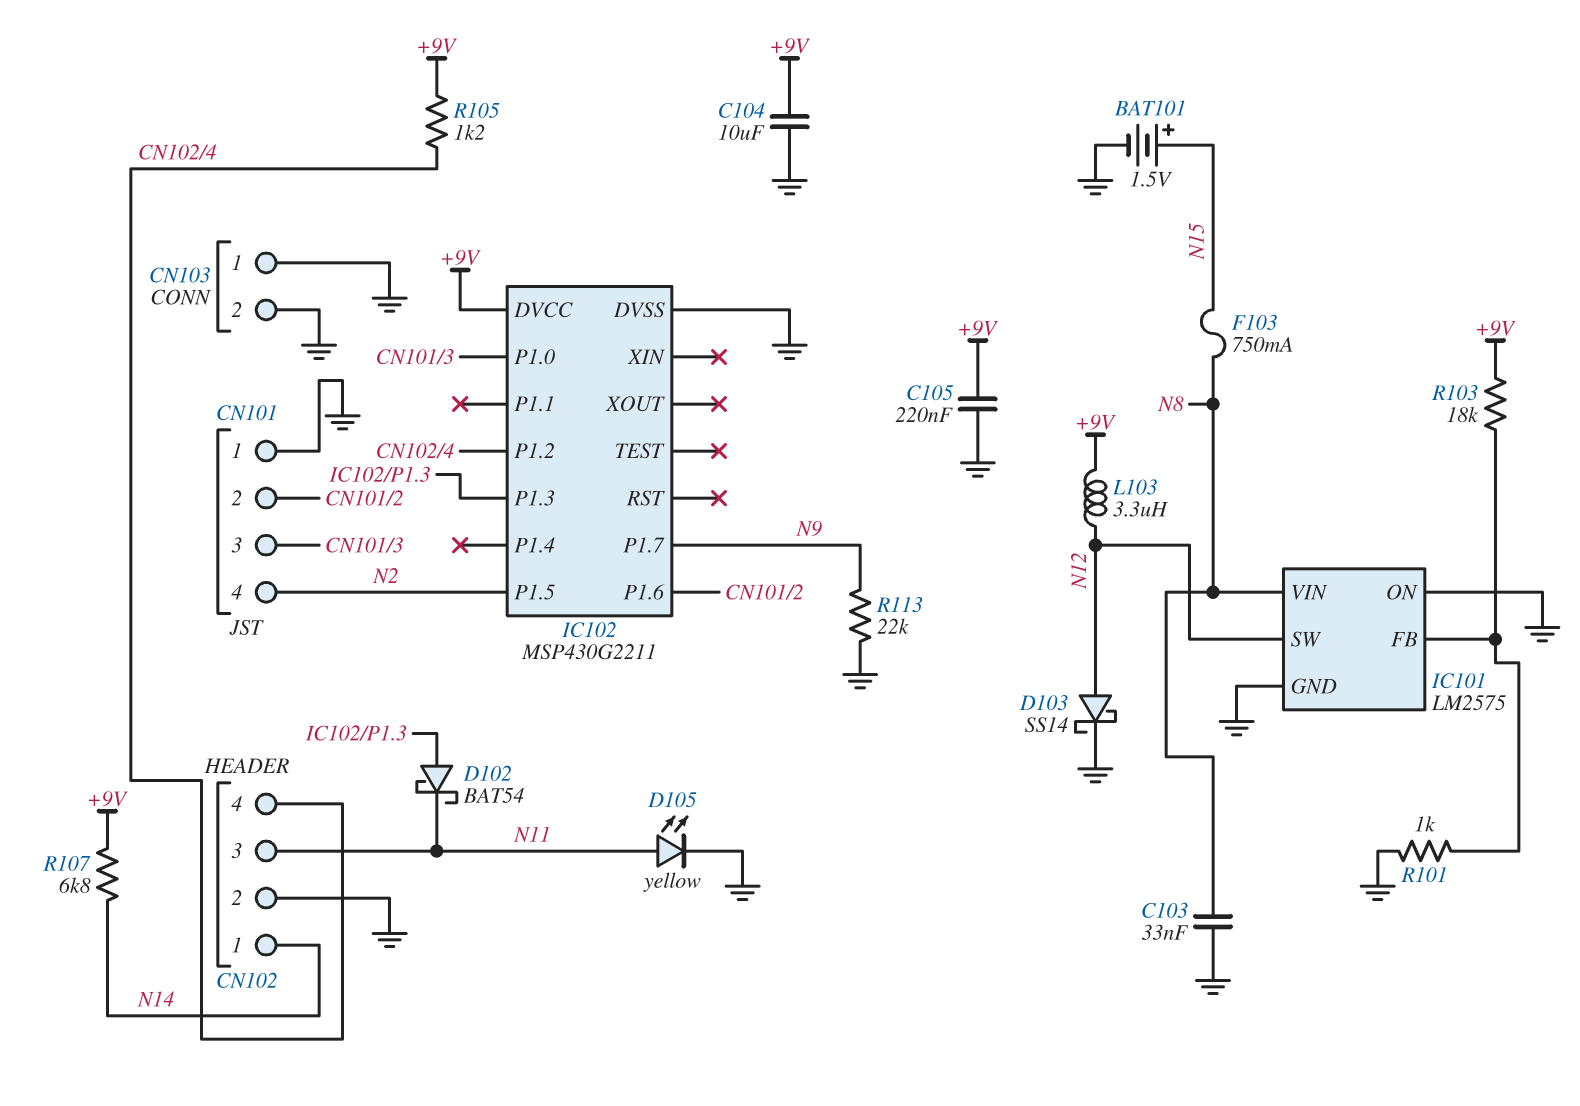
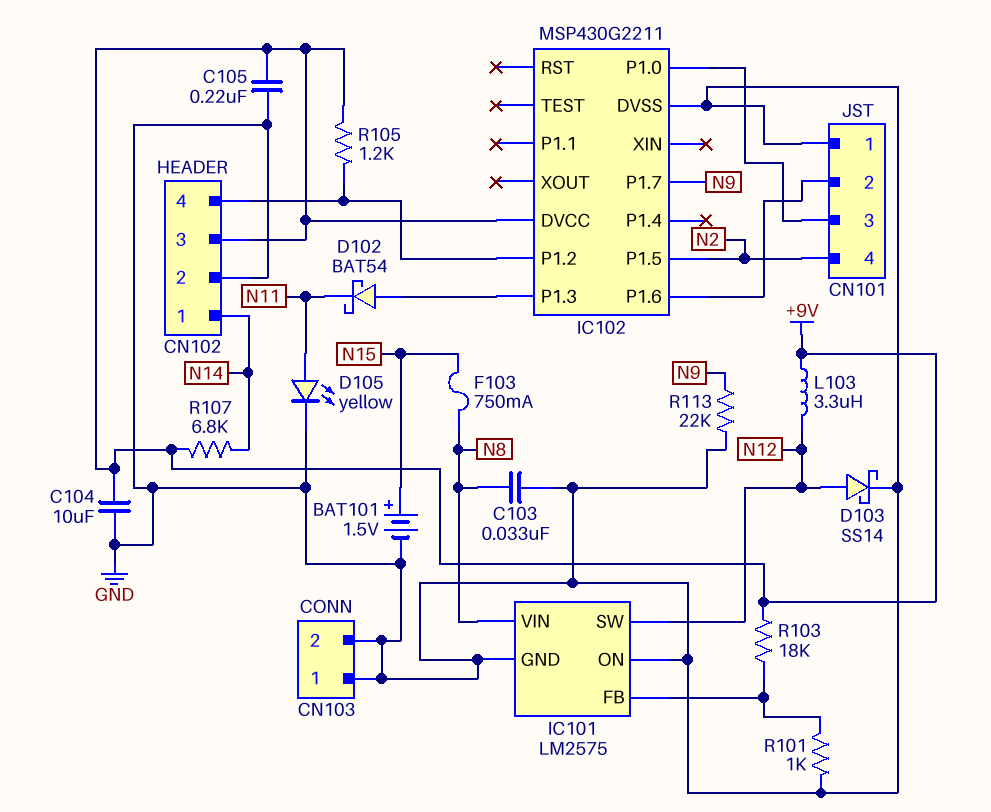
CN102 pin 3: N11 -> +9V

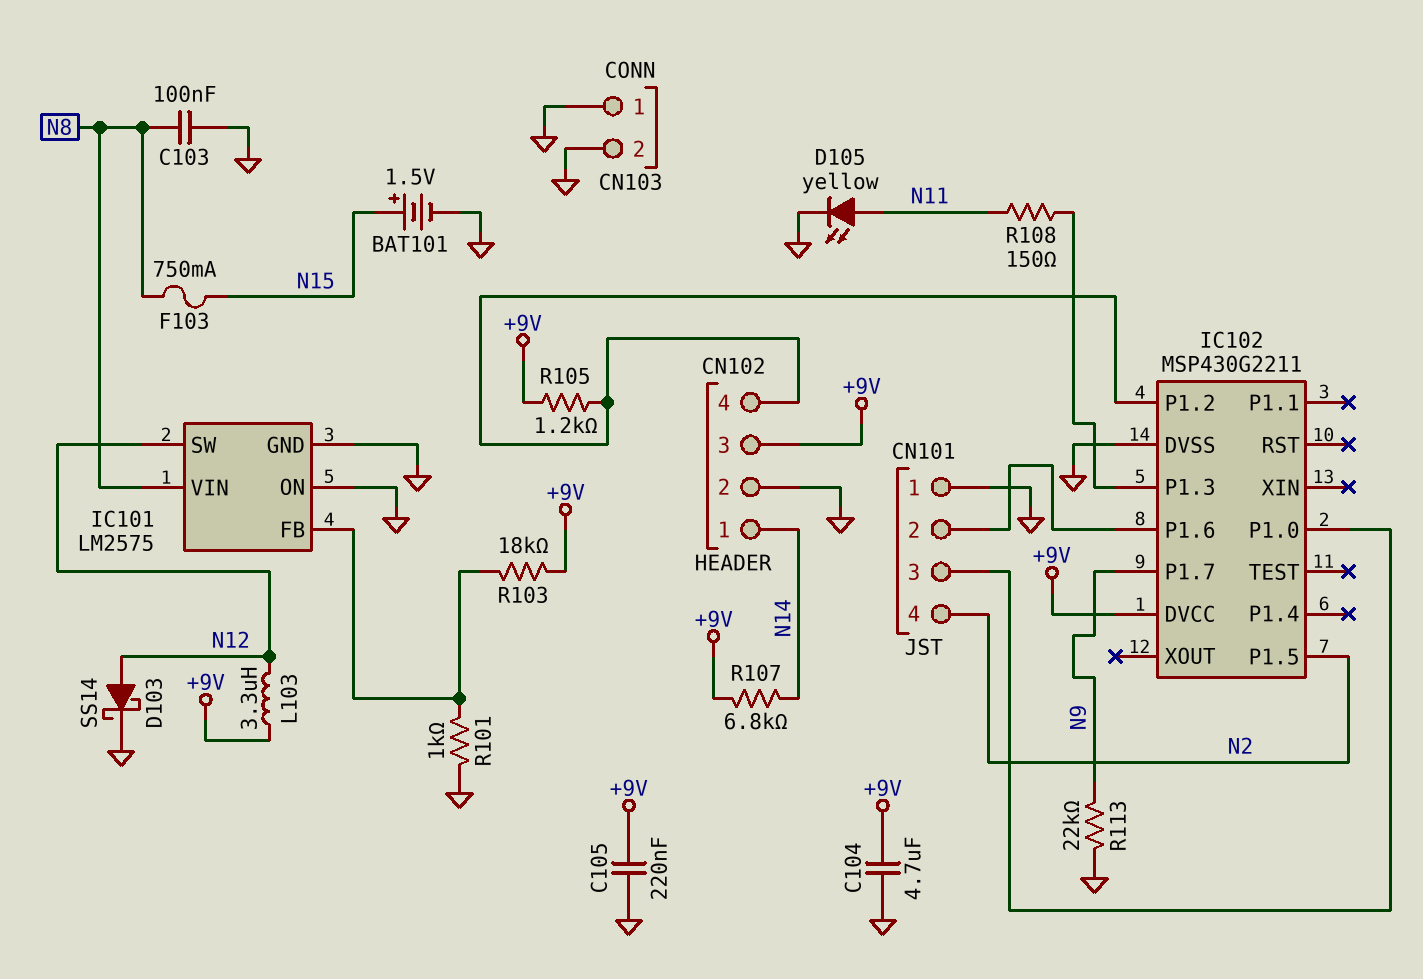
C103: 33nF (GND, N8) -> 100nF (GND, N8)
C104: 10uF (+9V, GND) -> 4.7uF (+9V, GND)
D102: schottky BAT54 (A IC102/P1.3, K N11) -> none
R108: none -> 150 (IC102/P1.3, N11)

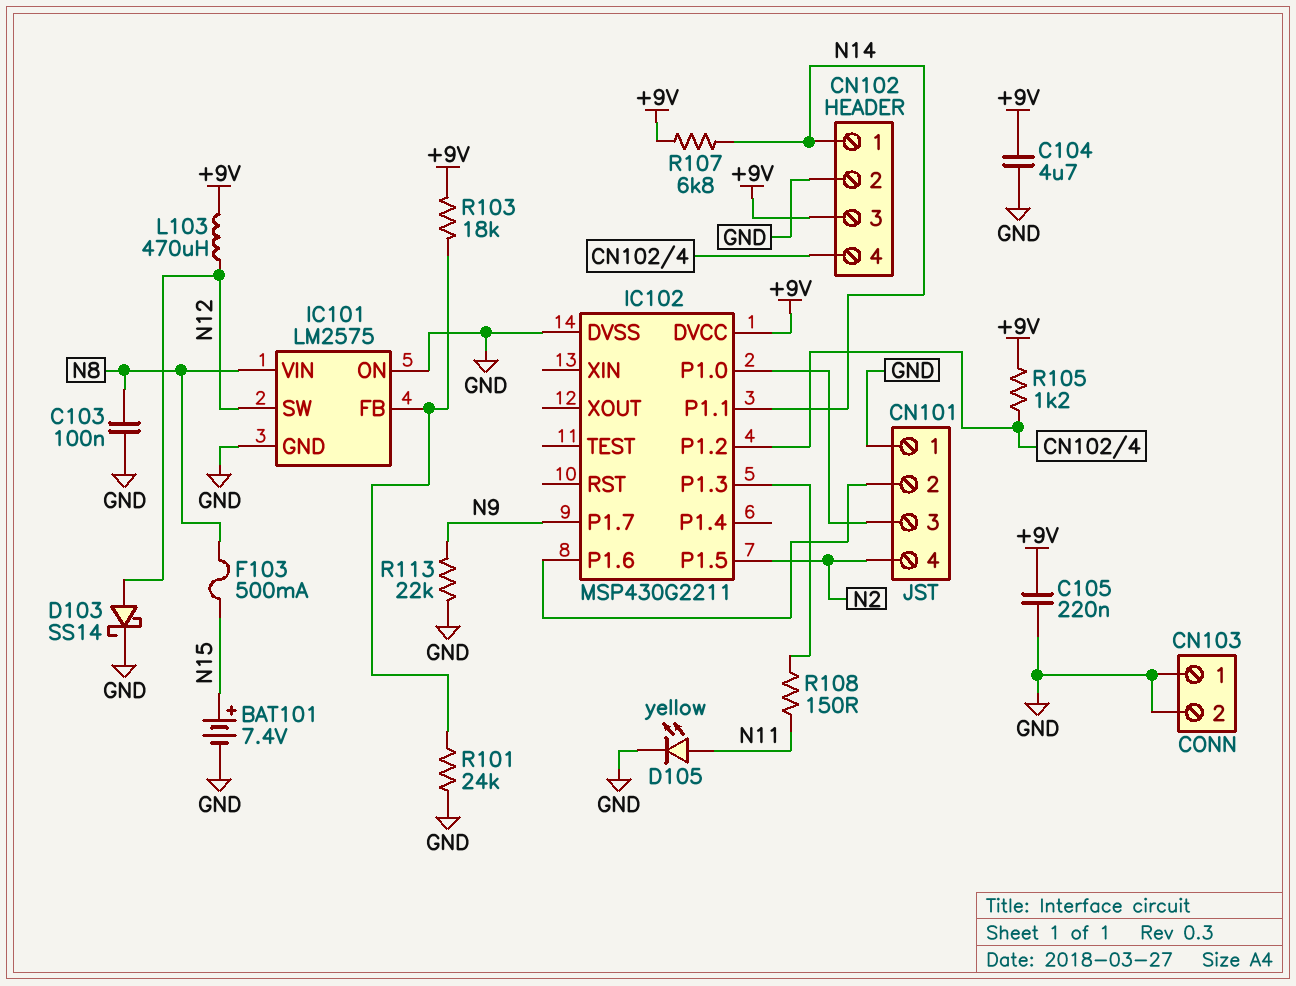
BAT101: 1.5V (plus N15, minus GND) -> 7.4V (plus N15, minus GND)
F103: 750mA (N8, N15) -> 500mA (N8, N15)
IC102 pin P1.1: none -> N14
L103: 3.3uH (+9V, N12) -> 470uH (+9V, N12)
R101: 1k (GND, IC101/FB) -> 24k (GND, IC101/FB)

